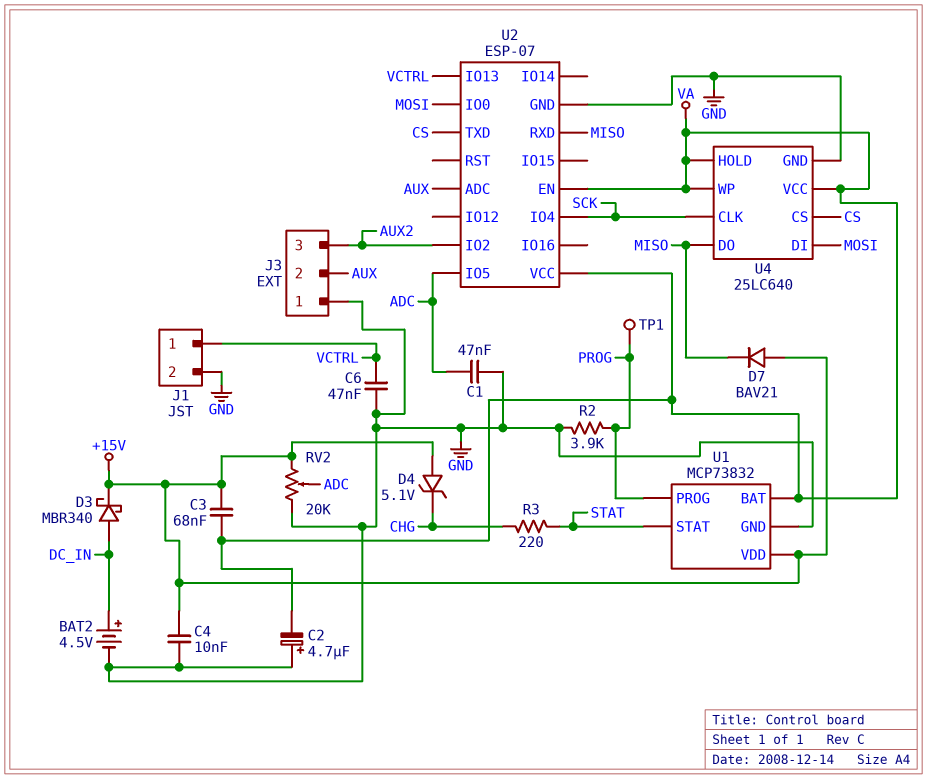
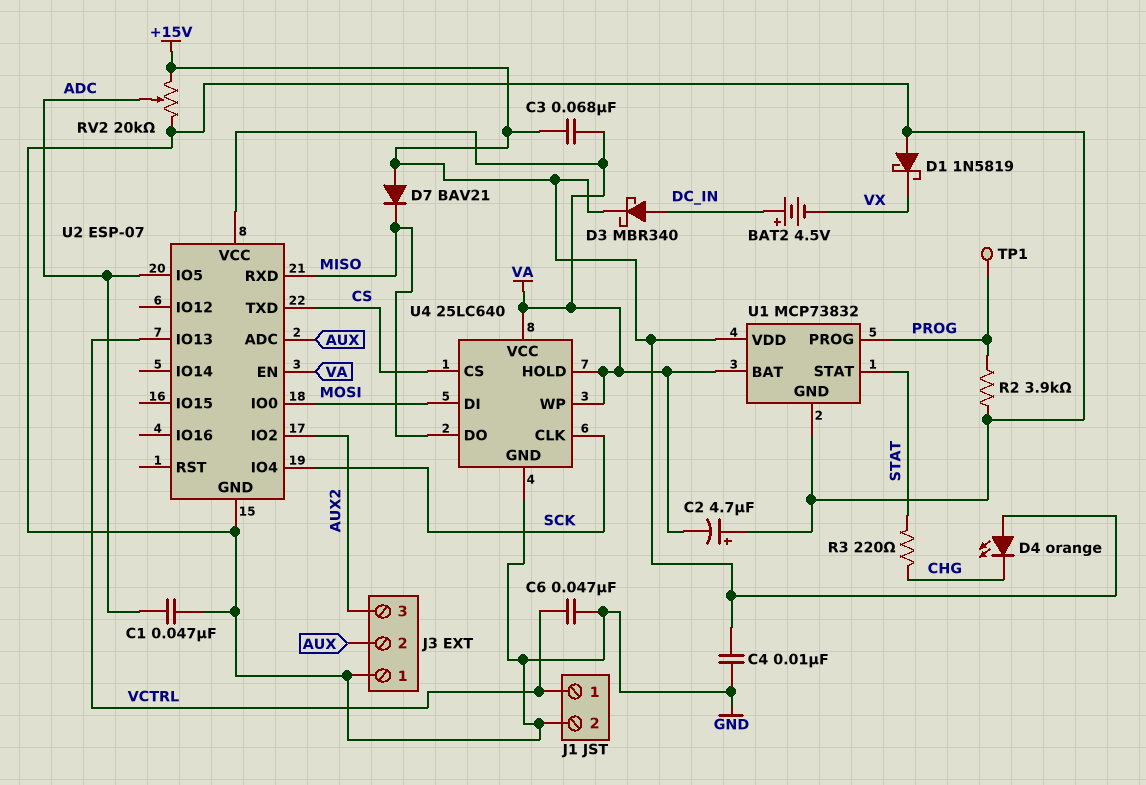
BAT2: 4.5V (plus DC_IN, minus GND) -> 4.5V (plus DC_IN, minus VX)
D1: none -> schottky 1N5819 (A GND, K VX)
D4: zener 5.1V (A +15V, K CHG) -> LED orange (A +15V, K CHG)

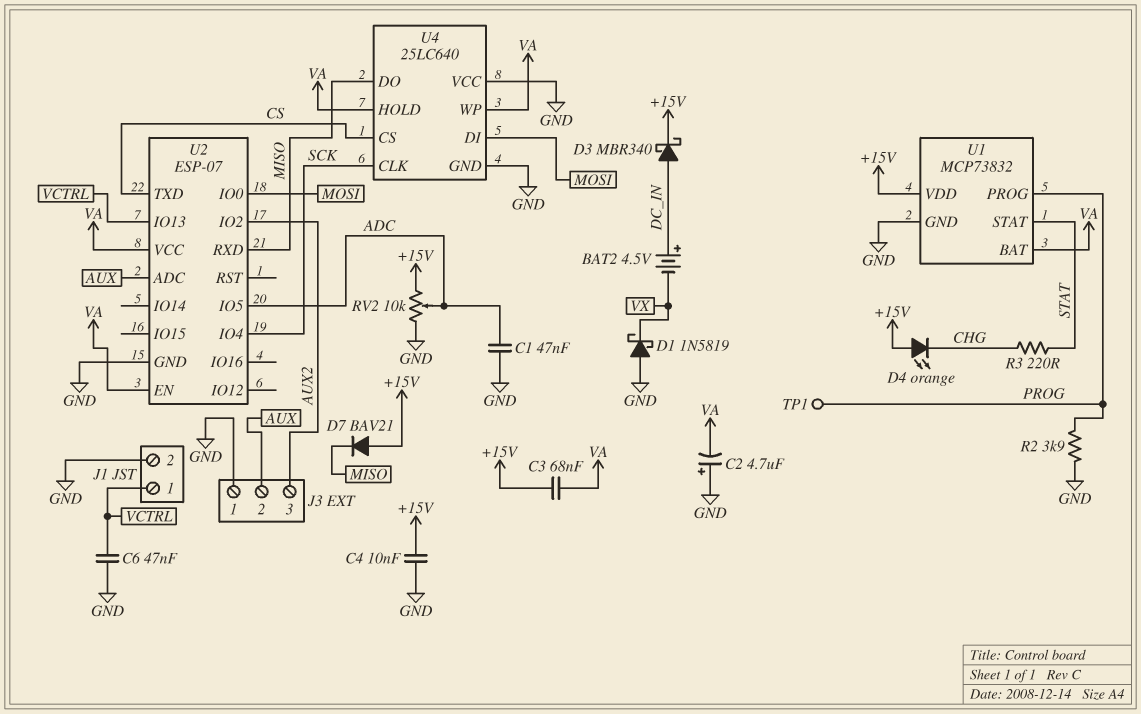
RV2: 20k (+15V, GND, wiper ADC) -> 10k (+15V, GND, wiper ADC)
U4 pin VCC: VA -> GND

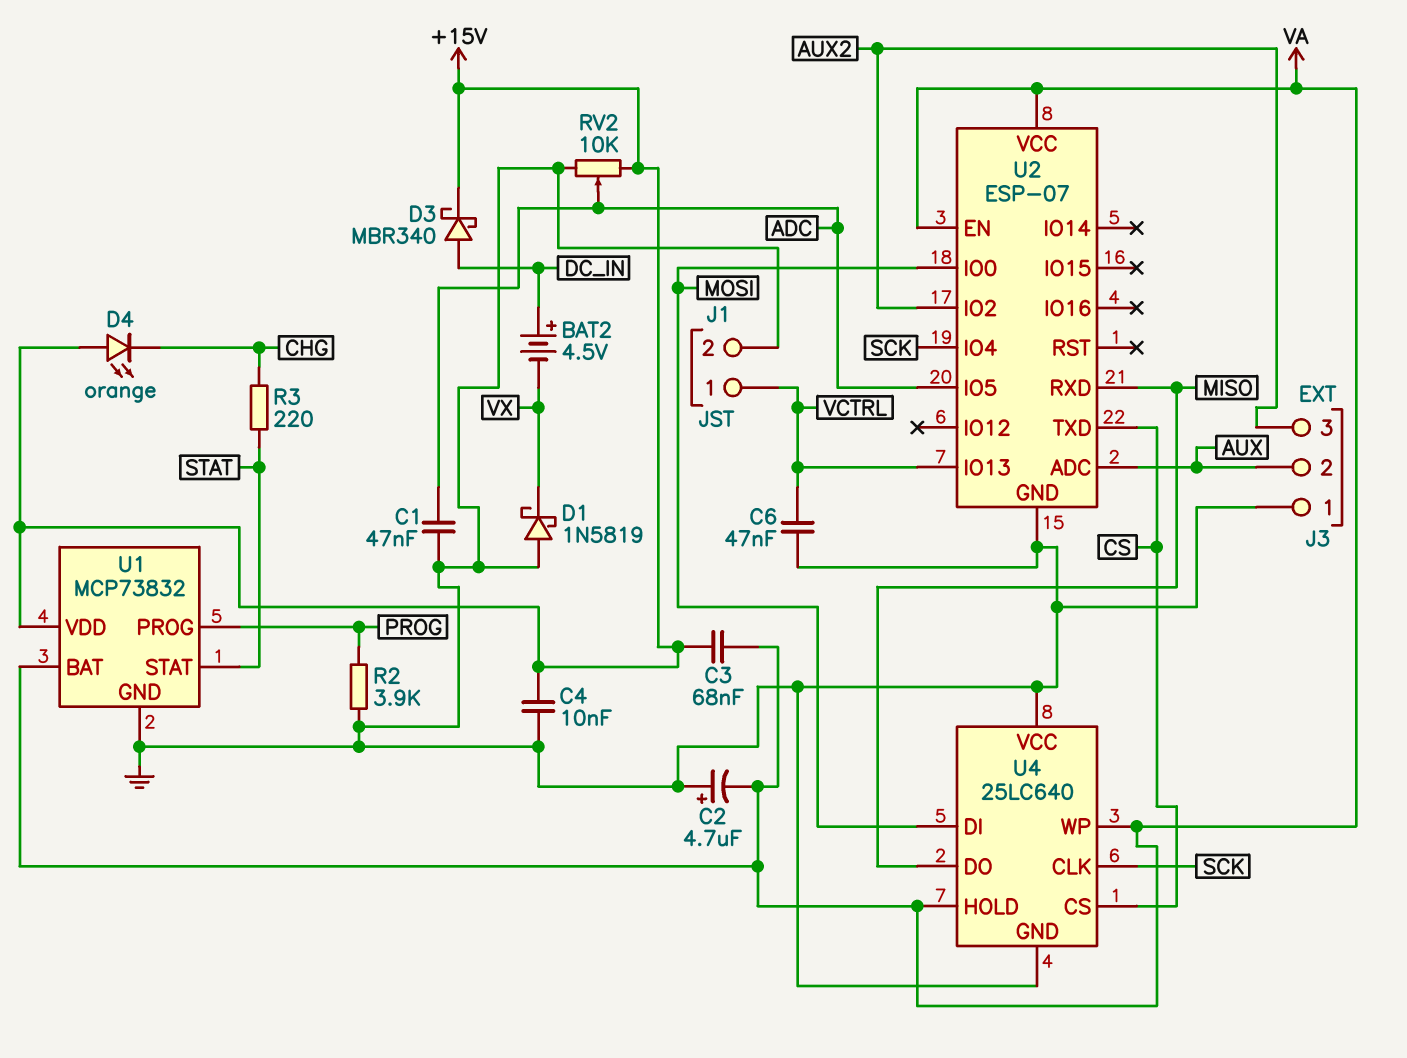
D7: diode BAV21 (A +15V, K MISO) -> none
TP1: test point (PROG) -> none

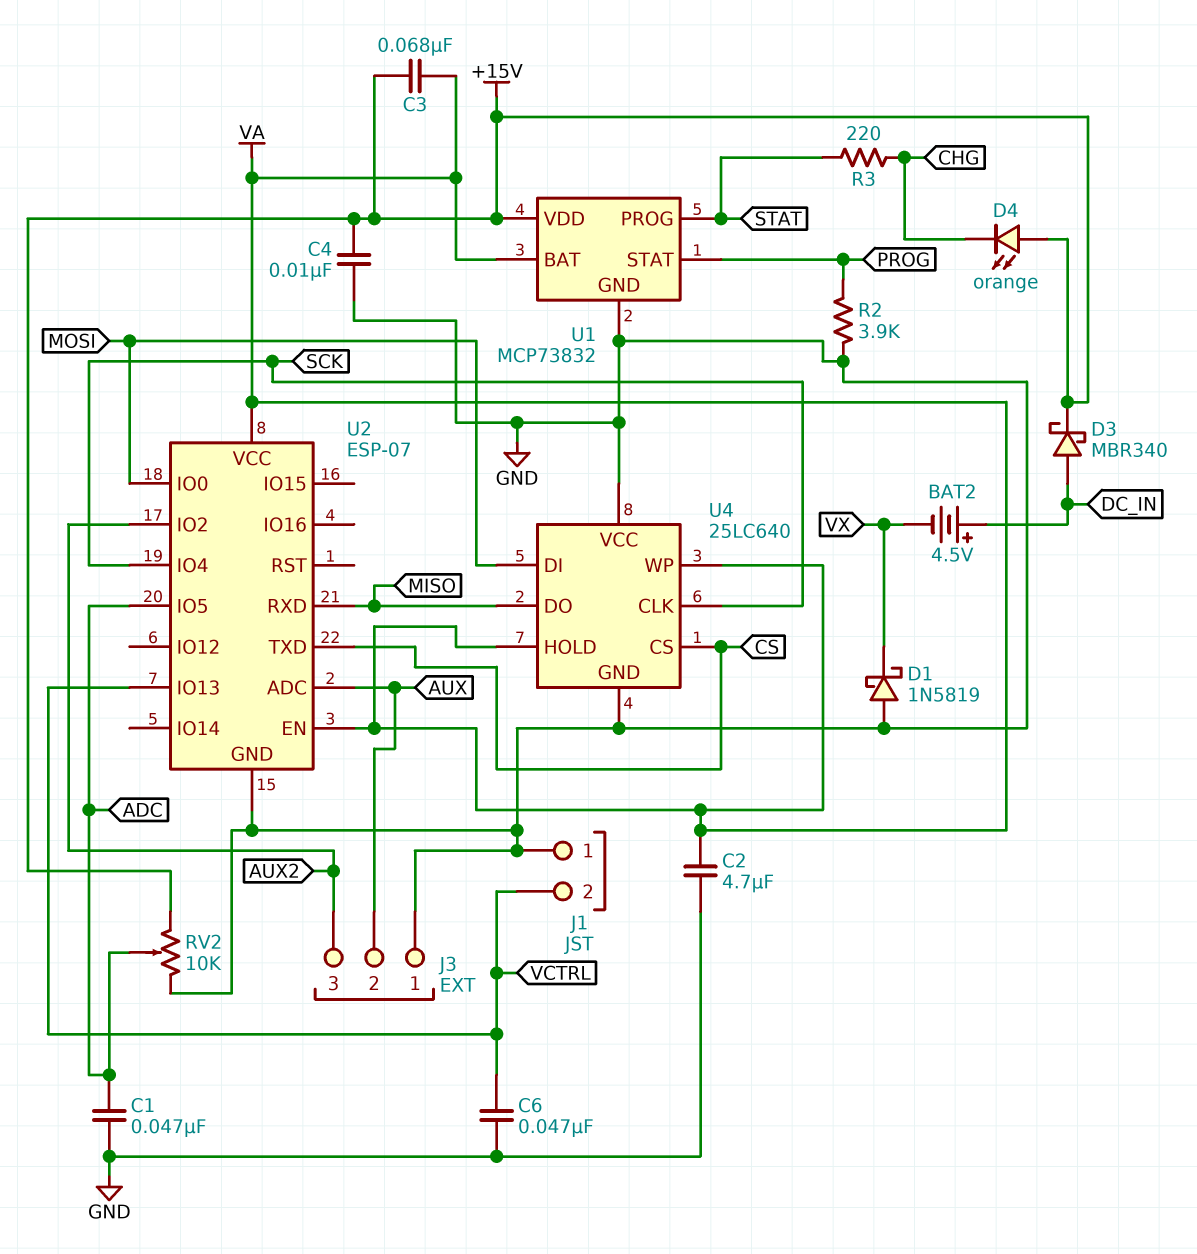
C2: 4.7uF (plus GND, minus VA) -> 4.7uF (GND, VA)
J1 pin 1: VCTRL -> GND
J1 pin 2: GND -> VCTRL
U1 pin PROG: PROG -> STAT
U1 pin STAT: STAT -> PROG

